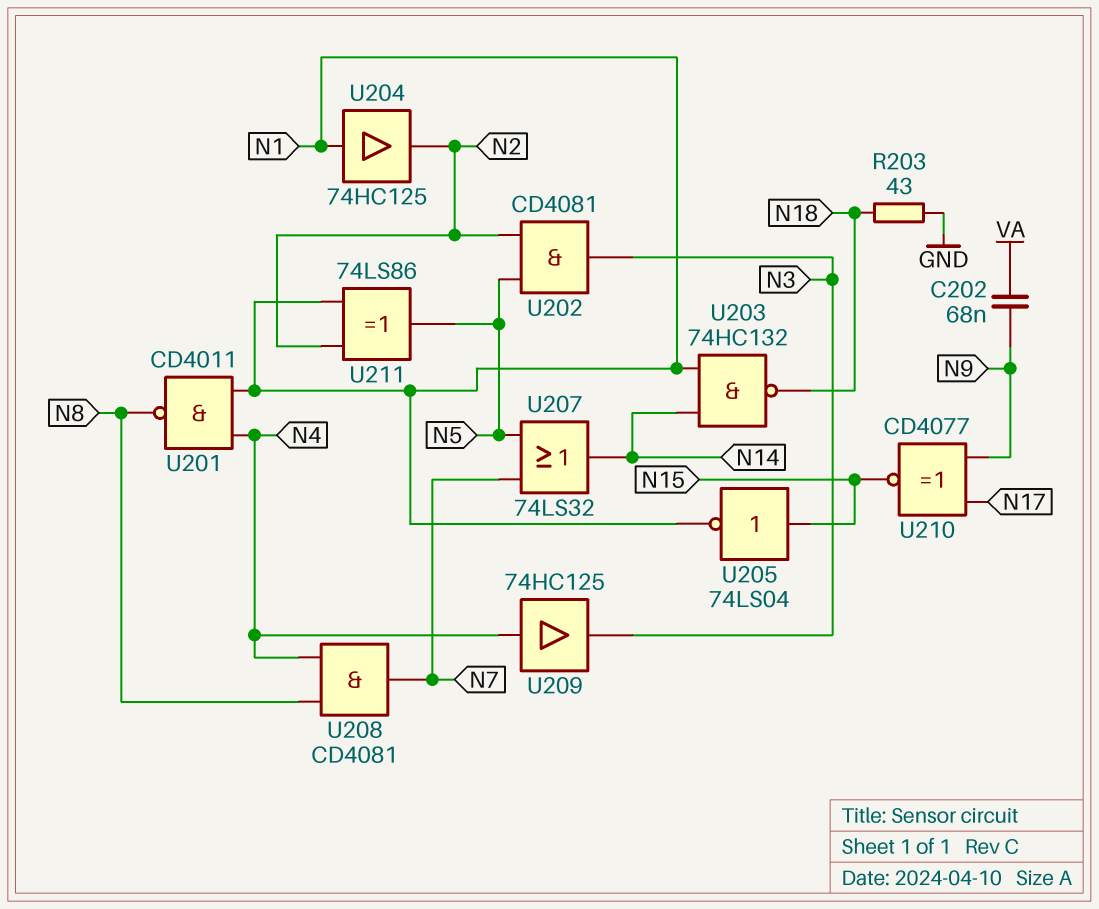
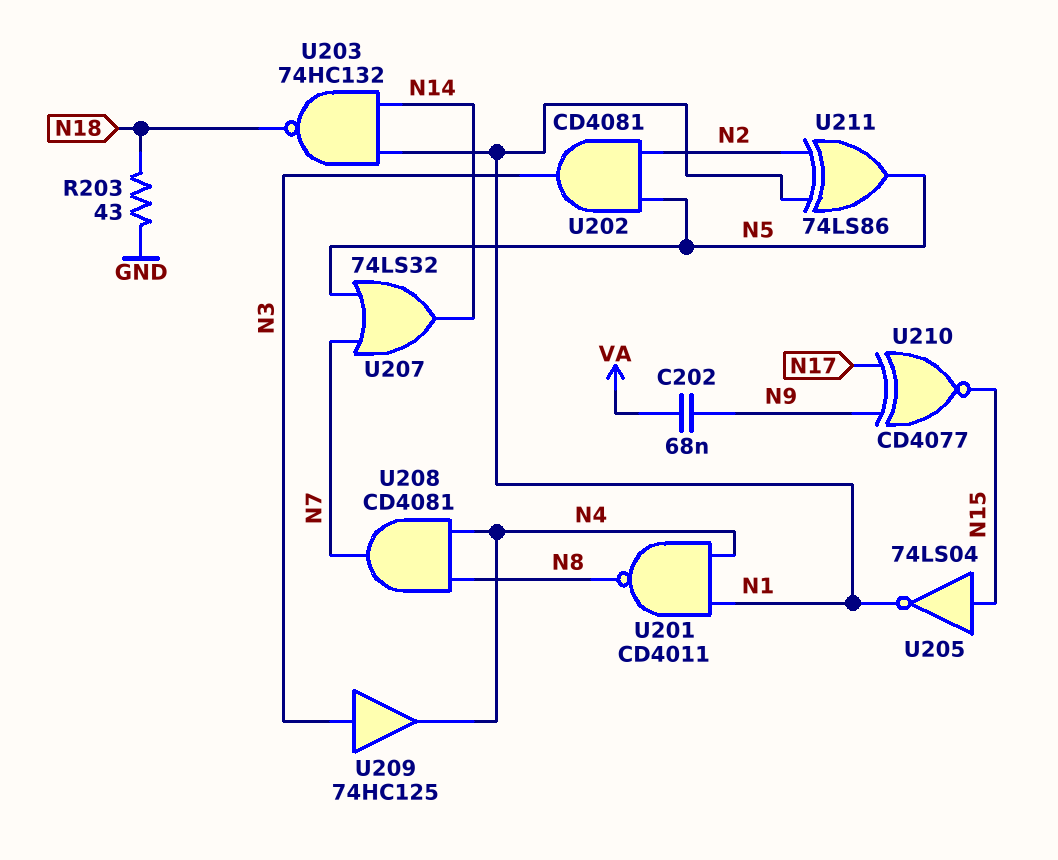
U204: buffer 74HC125 (in N1, out N2) -> none
U209: buffer 74HC125 (in N4, out N3) -> buffer 74HC125 (in N3, out N4)

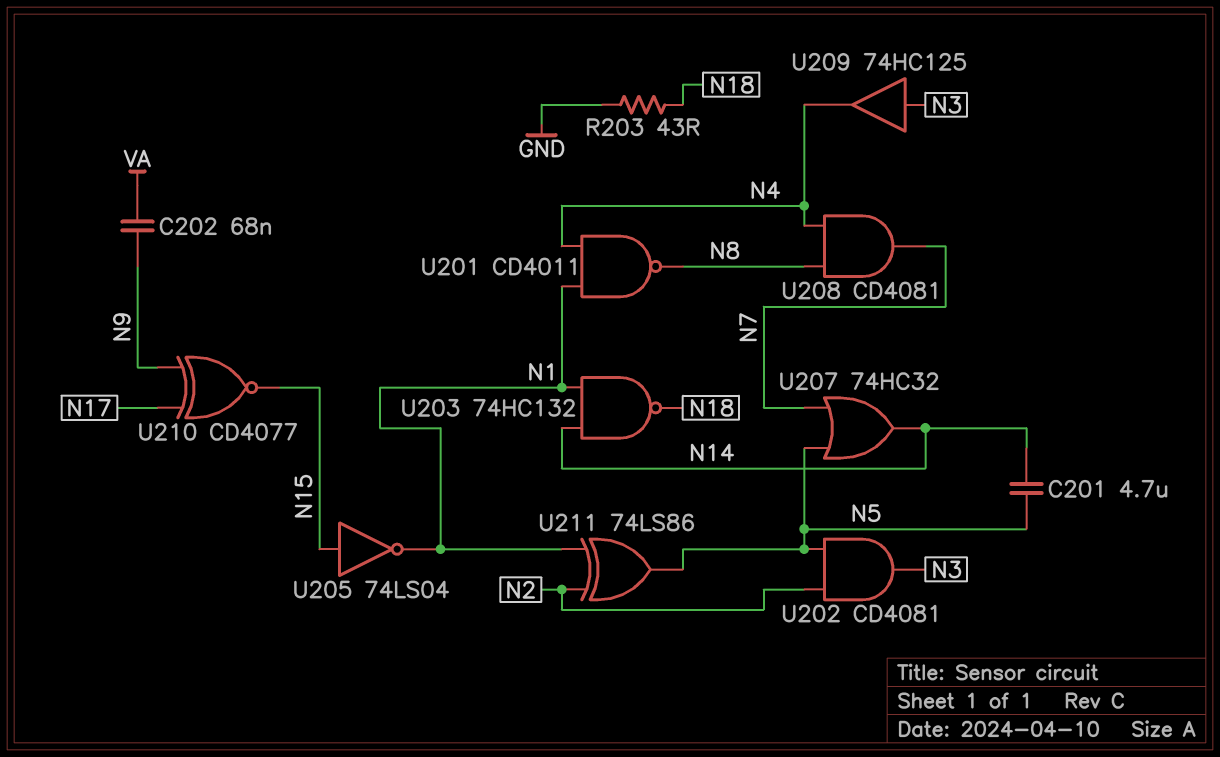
C201: none -> 4.7uF (N5, N14)
U207: OR 74LS32 (in N5, in N7, out N14) -> OR 74HC32 (in N5, in N7, out N14)

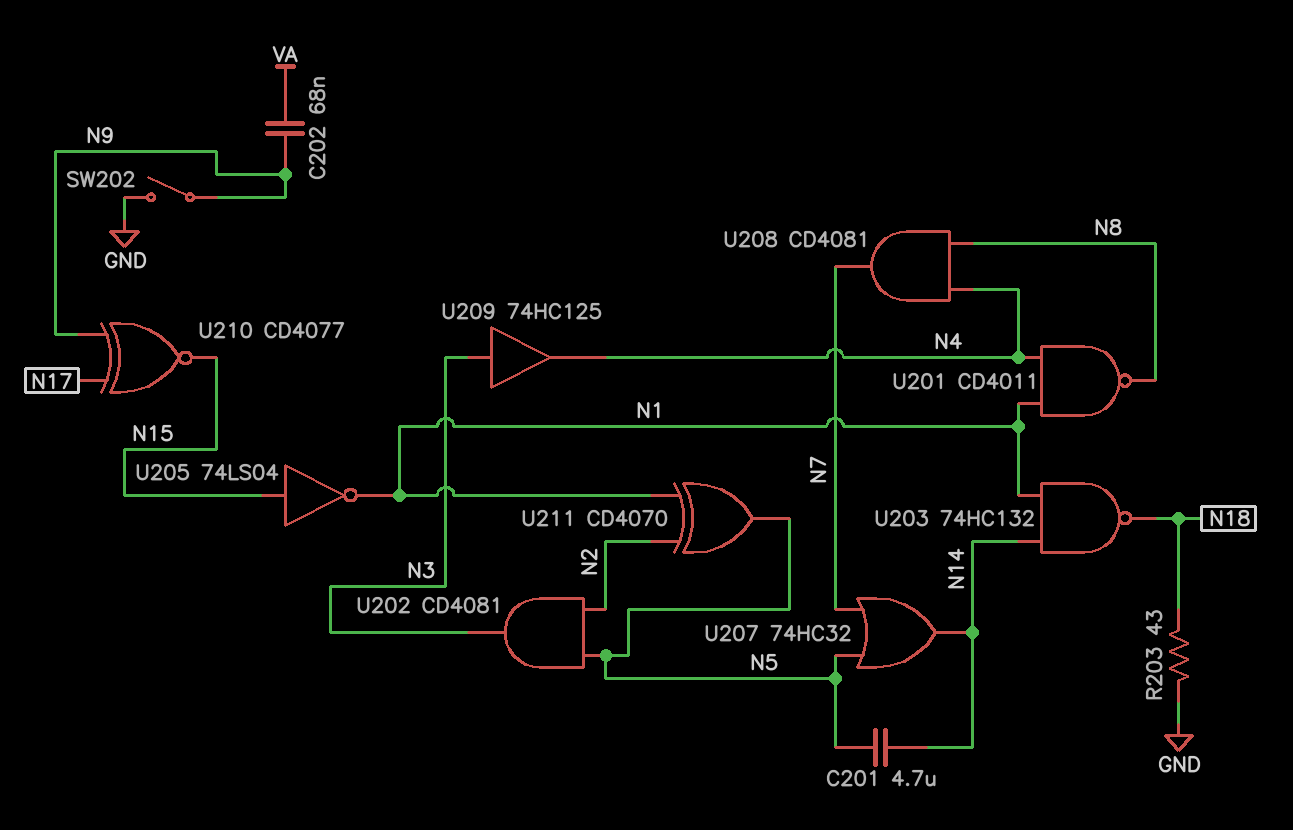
SW202: none -> switch (GND, N9)
U211: XOR 74LS86 (in N1, in N2, out N5) -> XOR CD4070 (in N1, in N2, out N5)

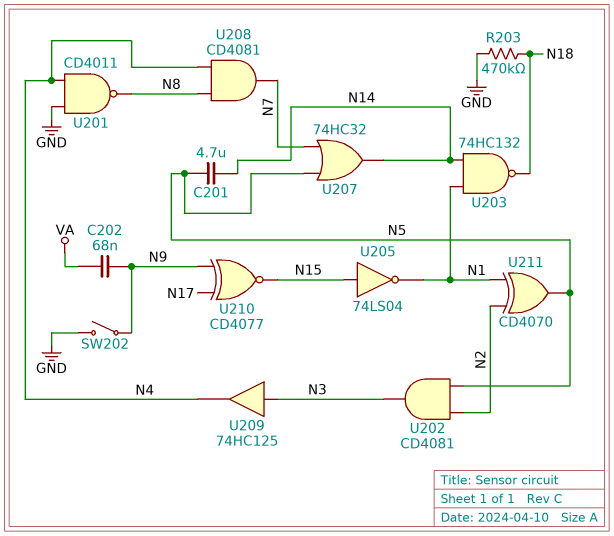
R203: 43 (GND, N18) -> 470k (GND, N18)
U201: NAND CD4011 (in N1, in N4, out N8) -> NAND CD4011 (in GND, in N4, out N8)

